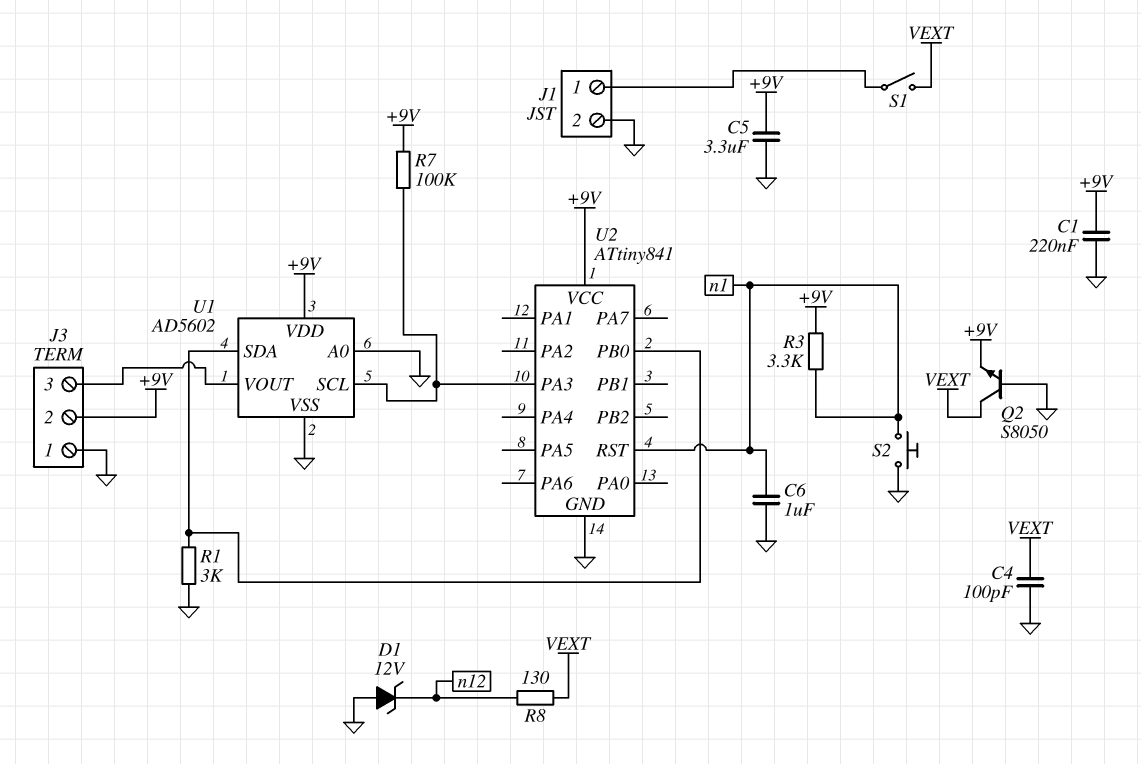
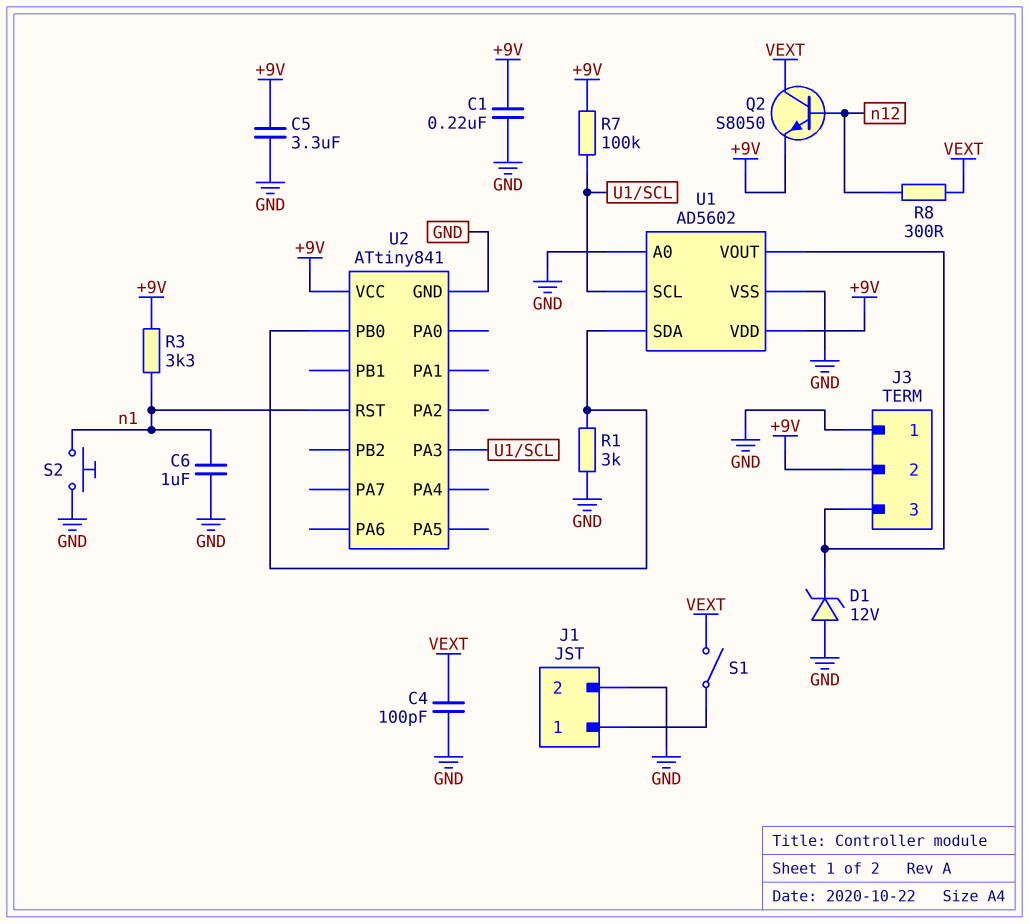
D1: zener 12V (A GND, K n12) -> zener 12V (A GND, K J3/3)
Q2: NPN S8050 (B GND, C VEXT, E +9V) -> NPN S8050 (B n12, C VEXT, E +9V)
R8: 130 (VEXT, n12) -> 300 (VEXT, n12)

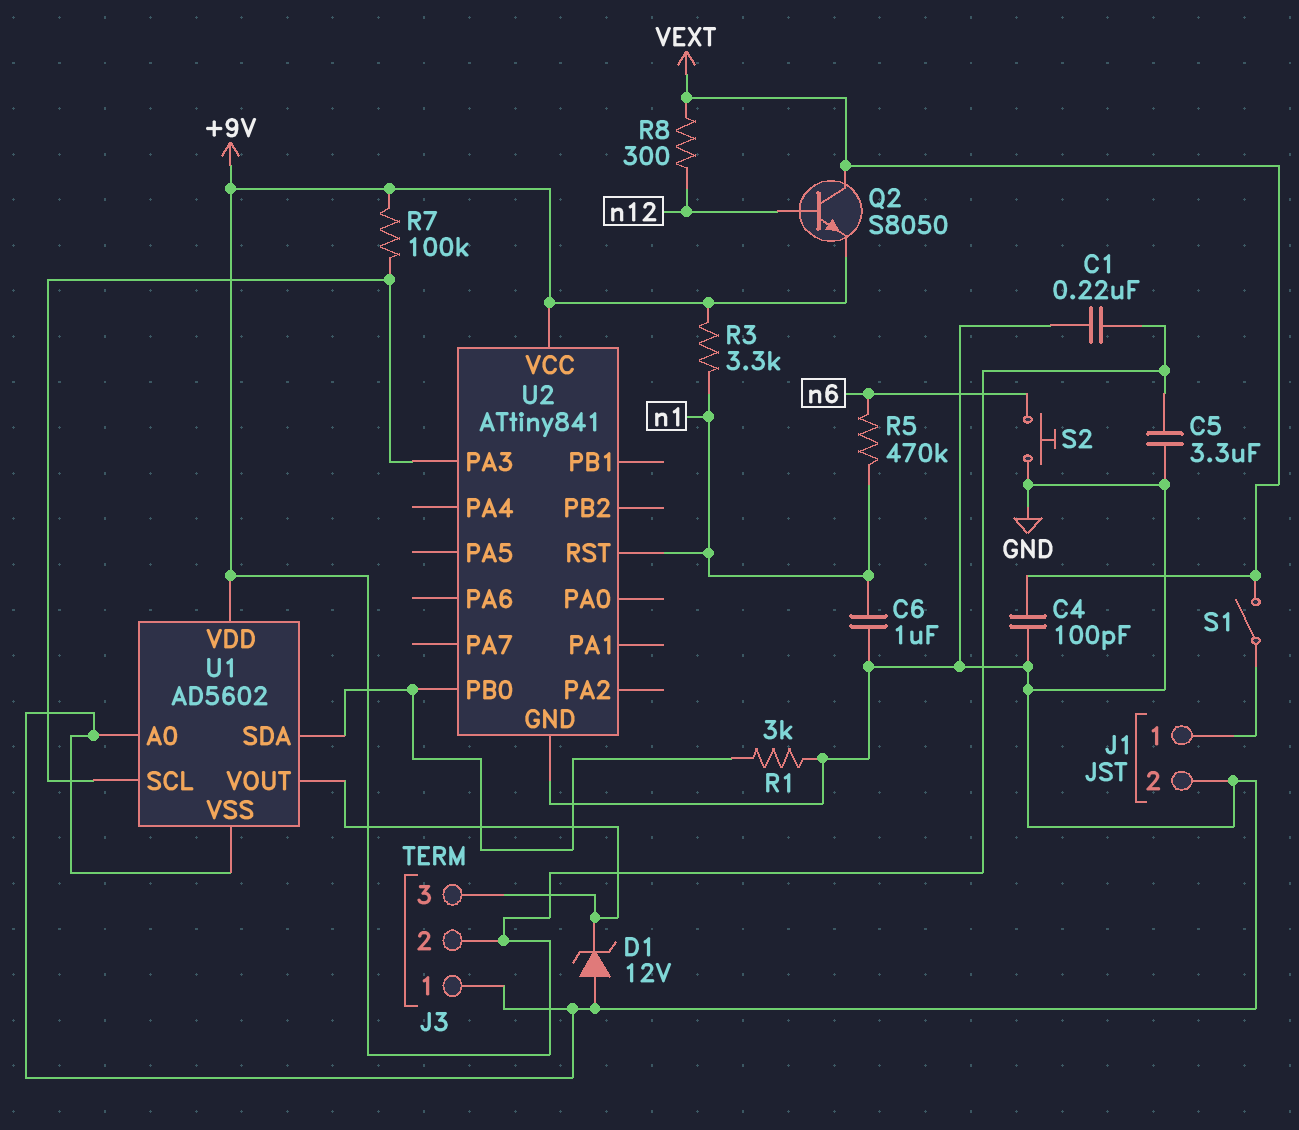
R5: none -> 470k (n1, n6)
S2: button (GND, n1) -> button (GND, n6)

